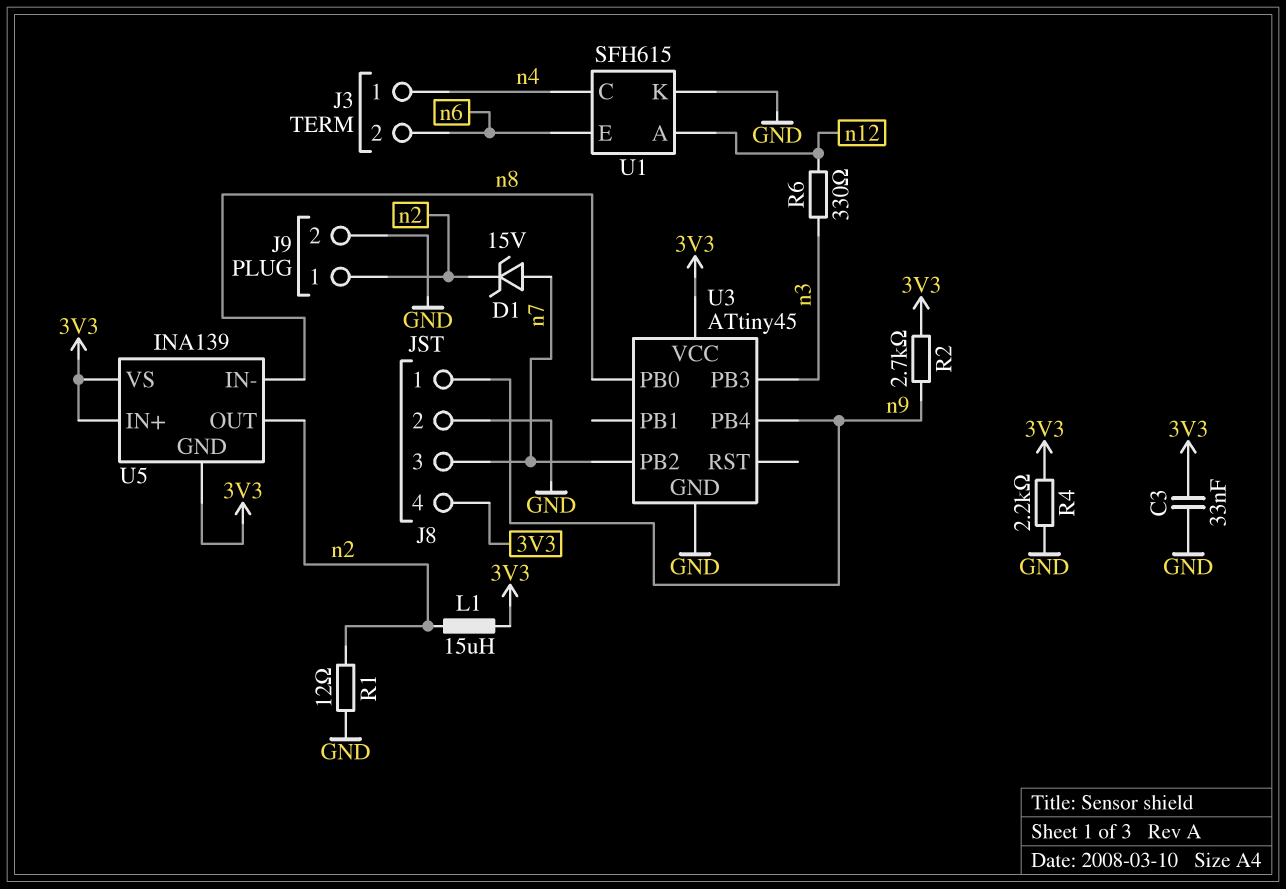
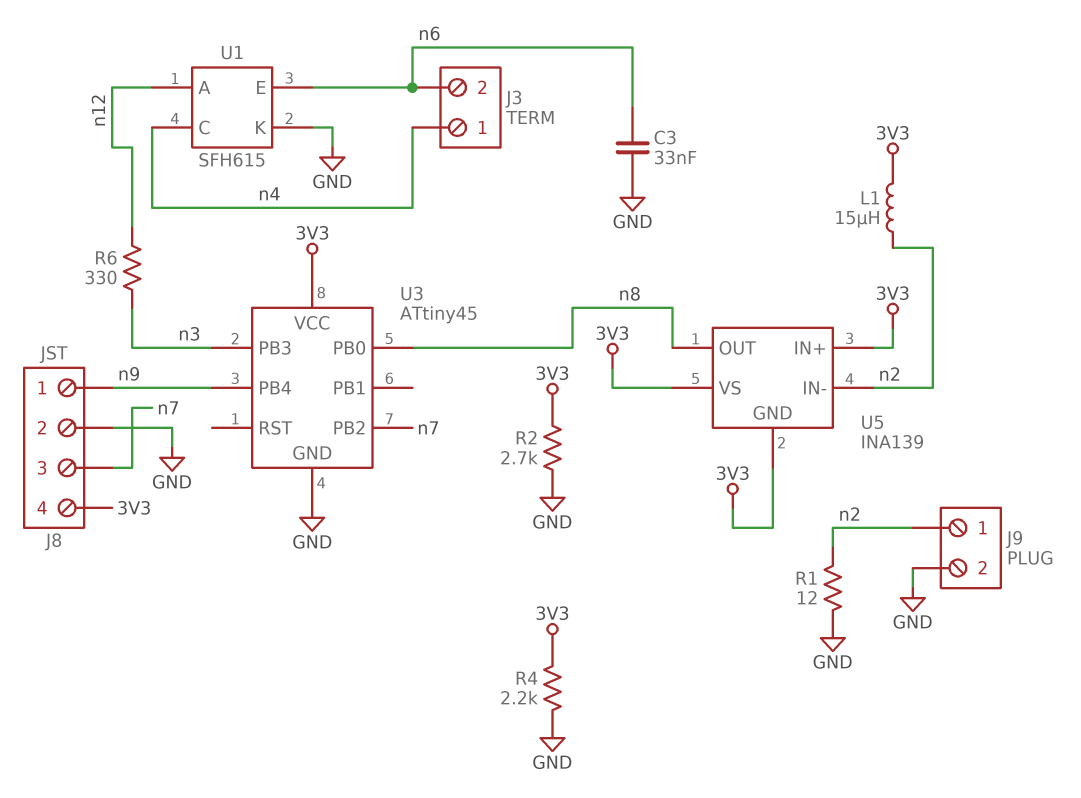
C3: 33nF (3V3, GND) -> 33nF (GND, n6)
D1: zener 15V (A n7, K n2) -> none
R2: 2.7k (3V3, n9) -> 2.7k (3V3, GND)
U5 pin IN-: n8 -> n2
U5 pin OUT: n2 -> n8

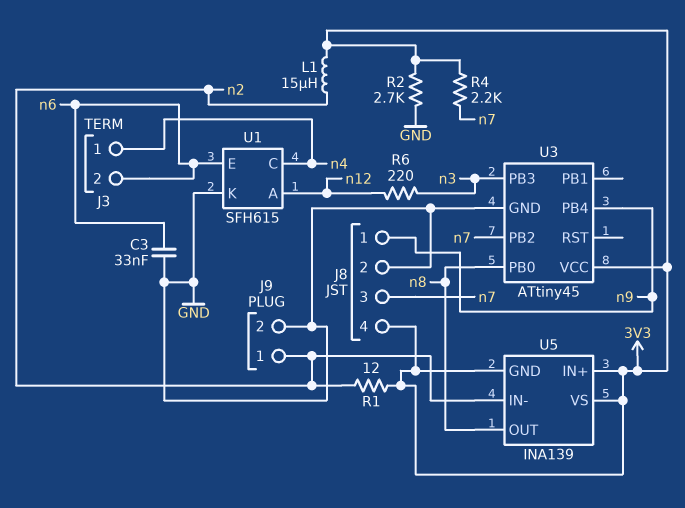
R1: 12 (GND, n2) -> 12 (3V3, n2)
R4: 2.2k (3V3, GND) -> 2.2k (3V3, n7)
R6: 330 (n3, n12) -> 220 (n3, n12)

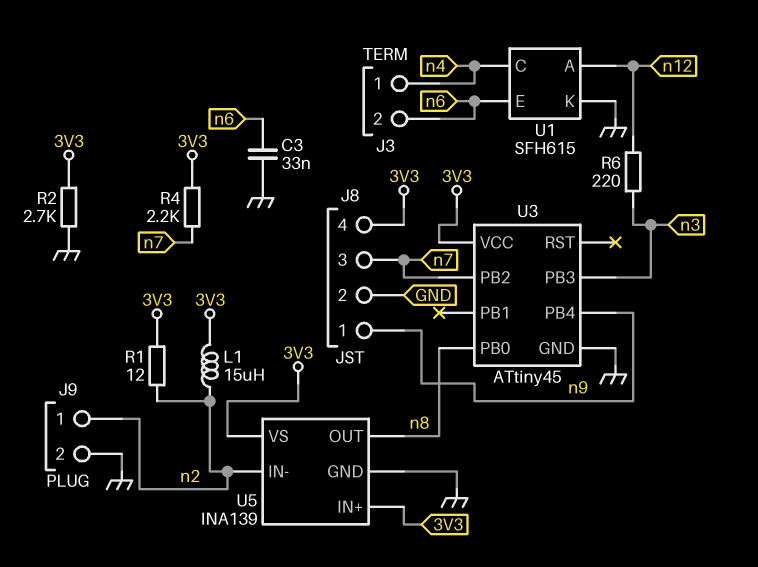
U5 pin GND: 3V3 -> GND

